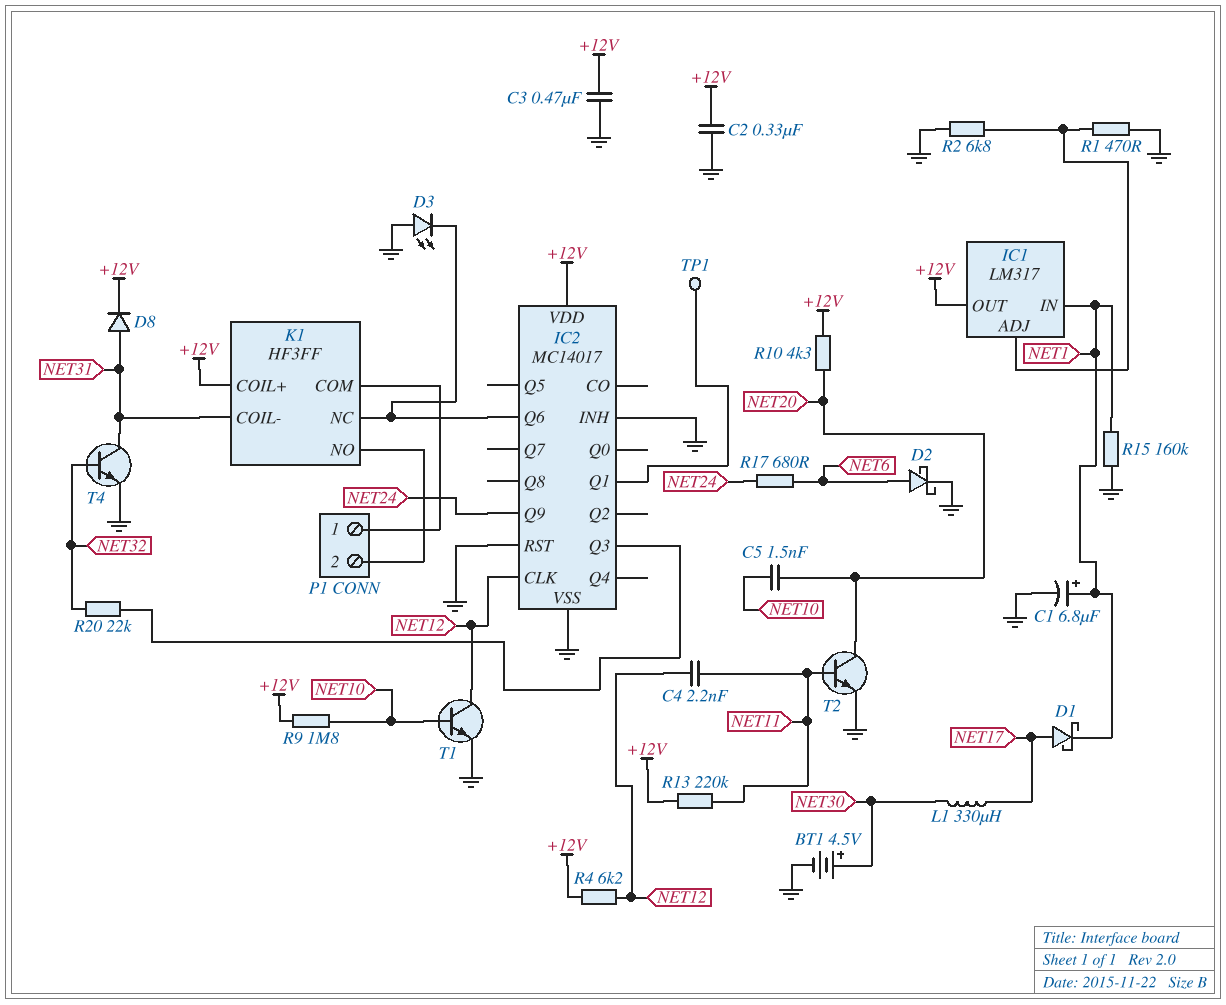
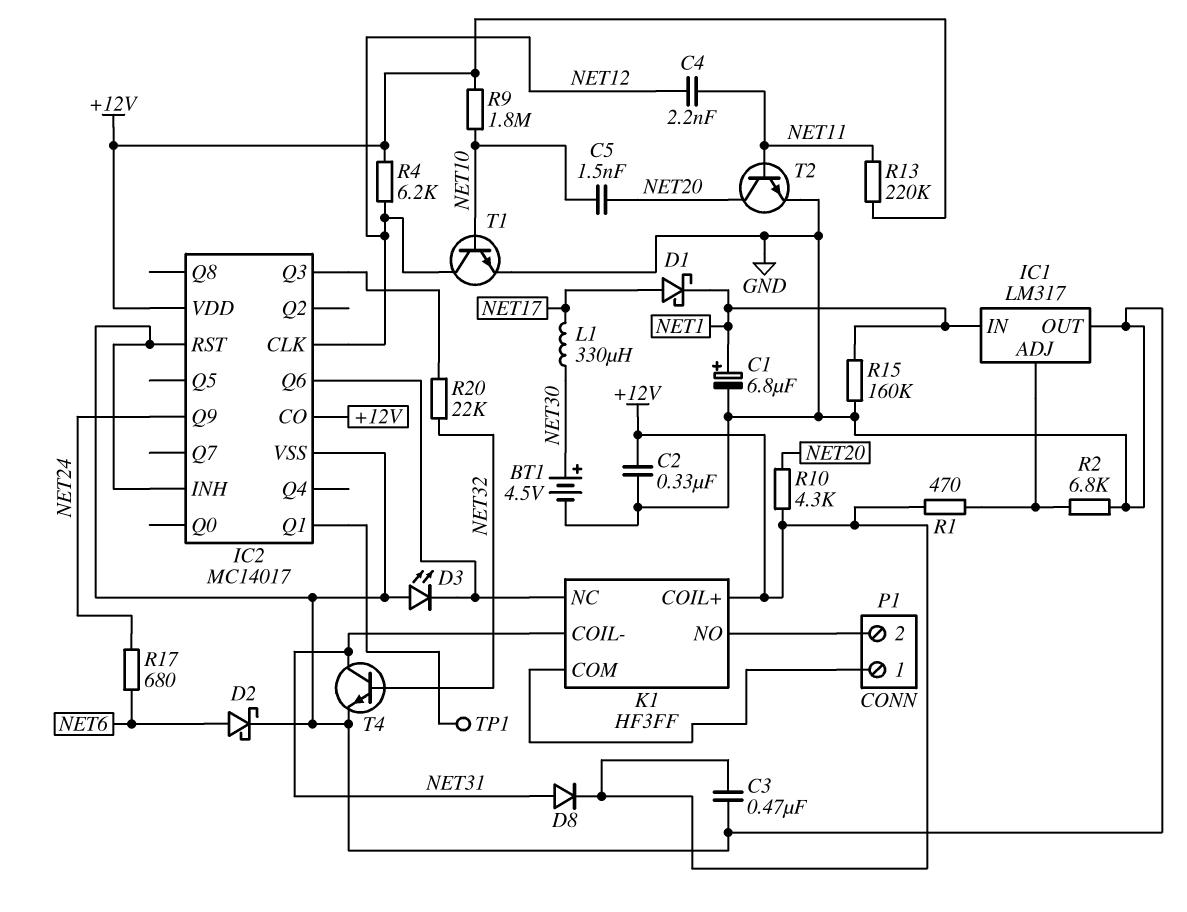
IC1 pin OUT: +12V -> GND
IC2 pin CO: none -> +12V
R1: 470 (GND, IC1/ADJ) -> 470 (+12V, IC1/ADJ)

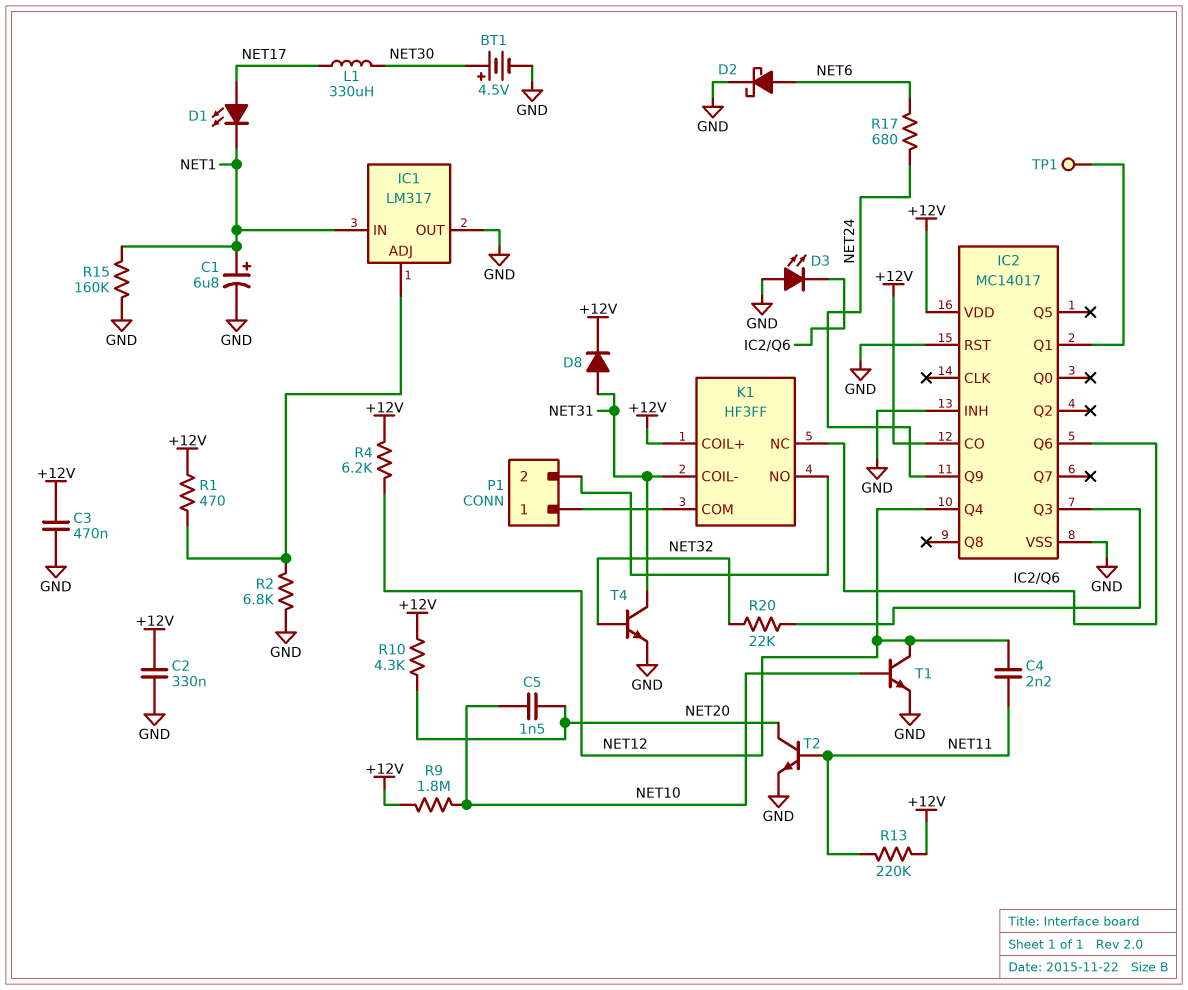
D1: schottky (A NET17, K NET1) -> LED (A NET17, K NET1)
IC2 pin CLK: NET12 -> none
IC2 pin Q4: none -> NET12

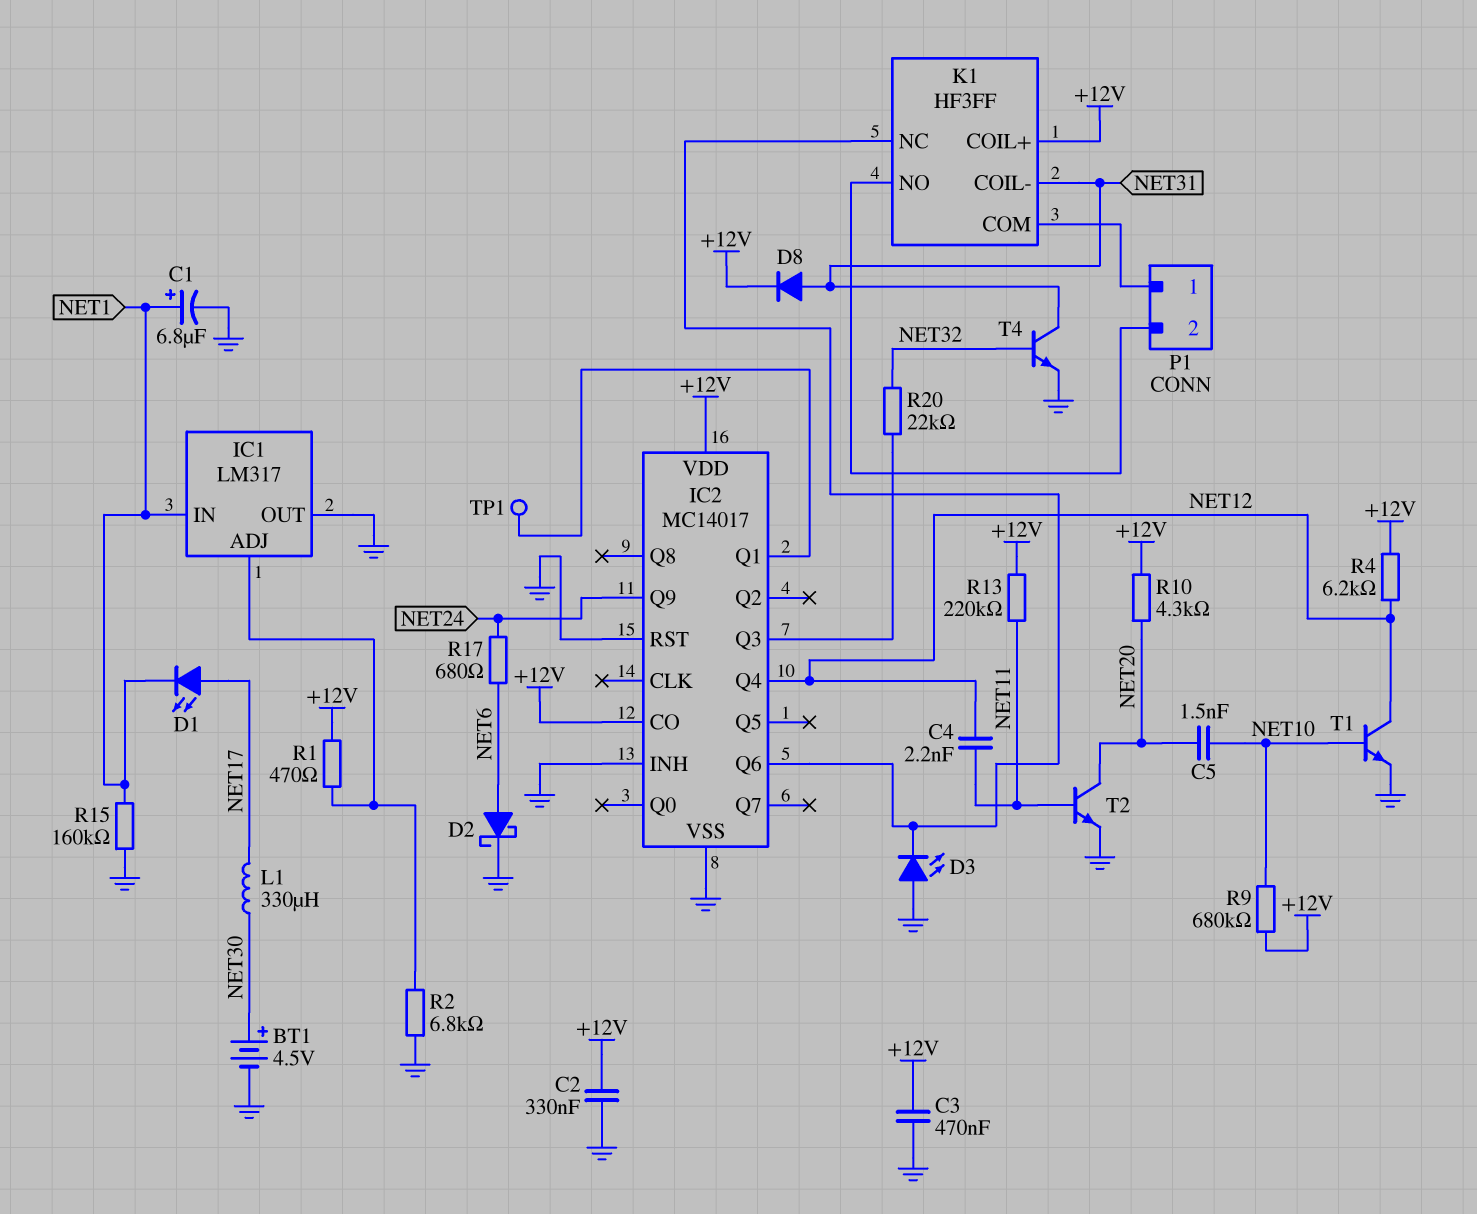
R9: 1.8M (+12V, NET10) -> 680k (+12V, NET10)

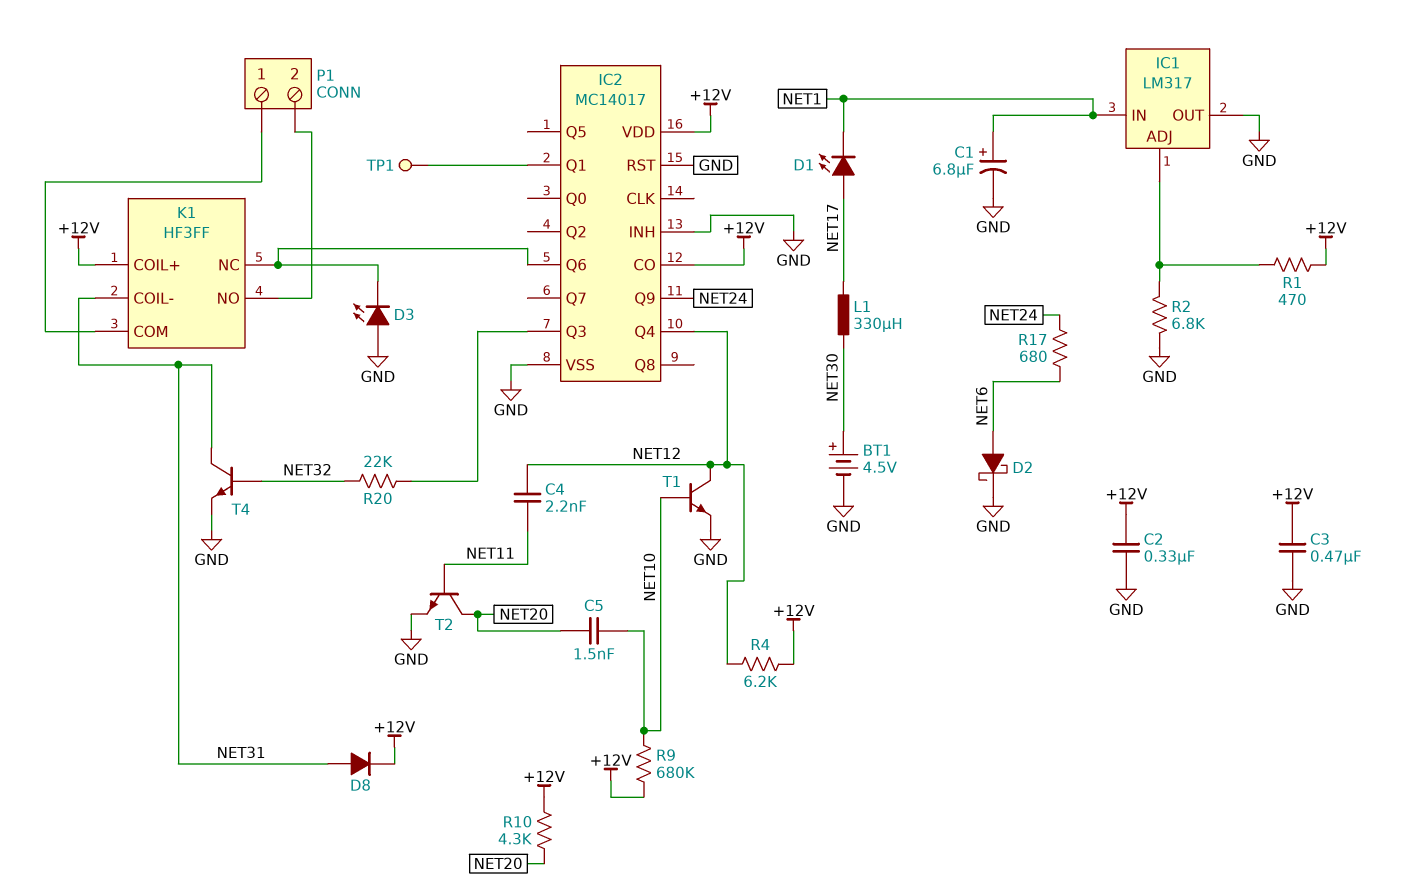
R13: 220k (+12V, NET11) -> none
R15: 160k (GND, NET1) -> none

